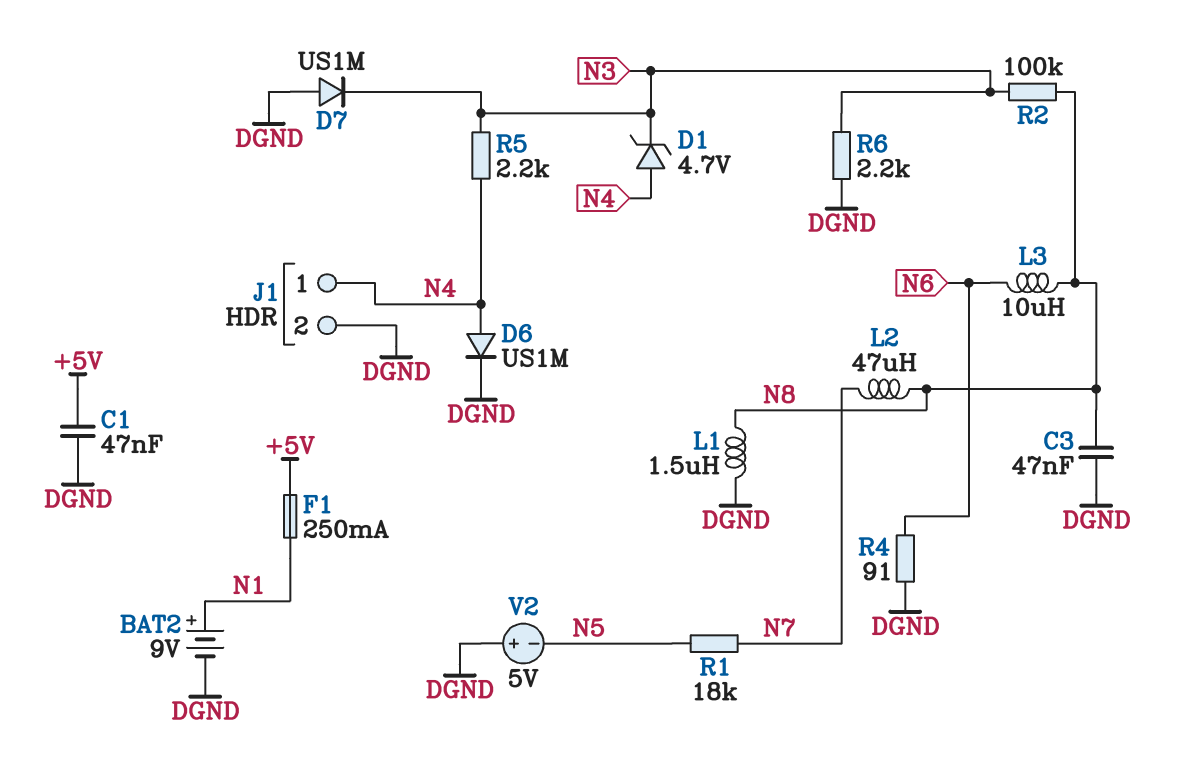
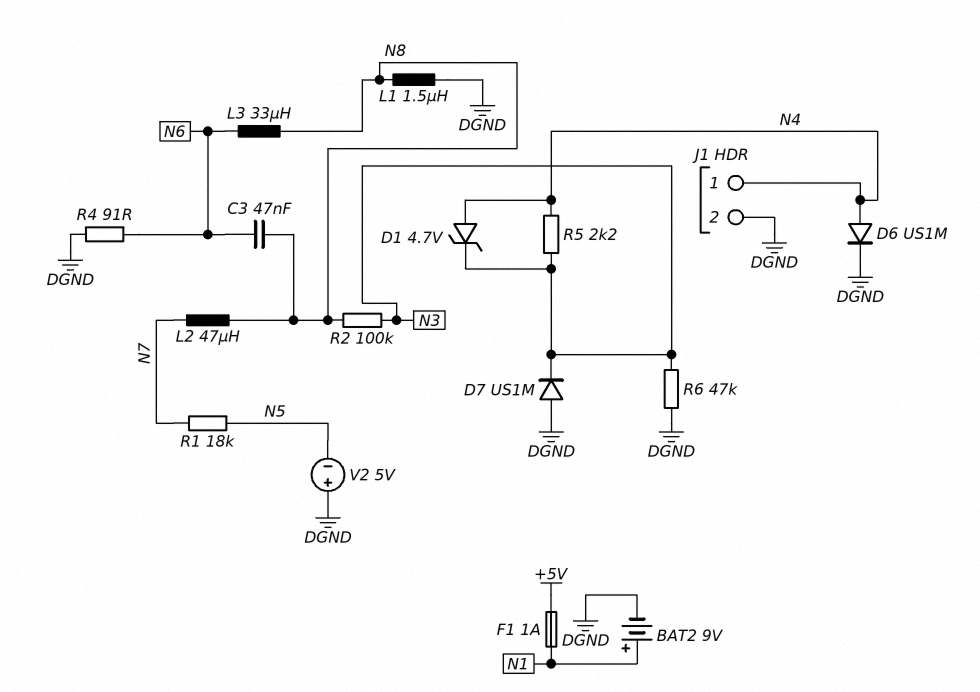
C1: 47nF (+5V, DGND) -> none
C3: 47nF (DGND, N8) -> 47nF (N6, N8)
F1: 250mA (+5V, N1) -> 1A (+5V, N1)
L3: 10uH (N6, N8) -> 33uH (N6, N8)
R6: 2.2k (DGND, N3) -> 47k (DGND, N3)

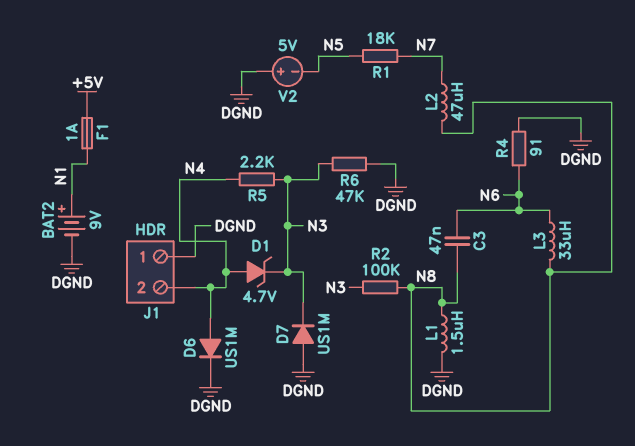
J1 pin 1: N4 -> DGND
J1 pin 2: DGND -> N4

